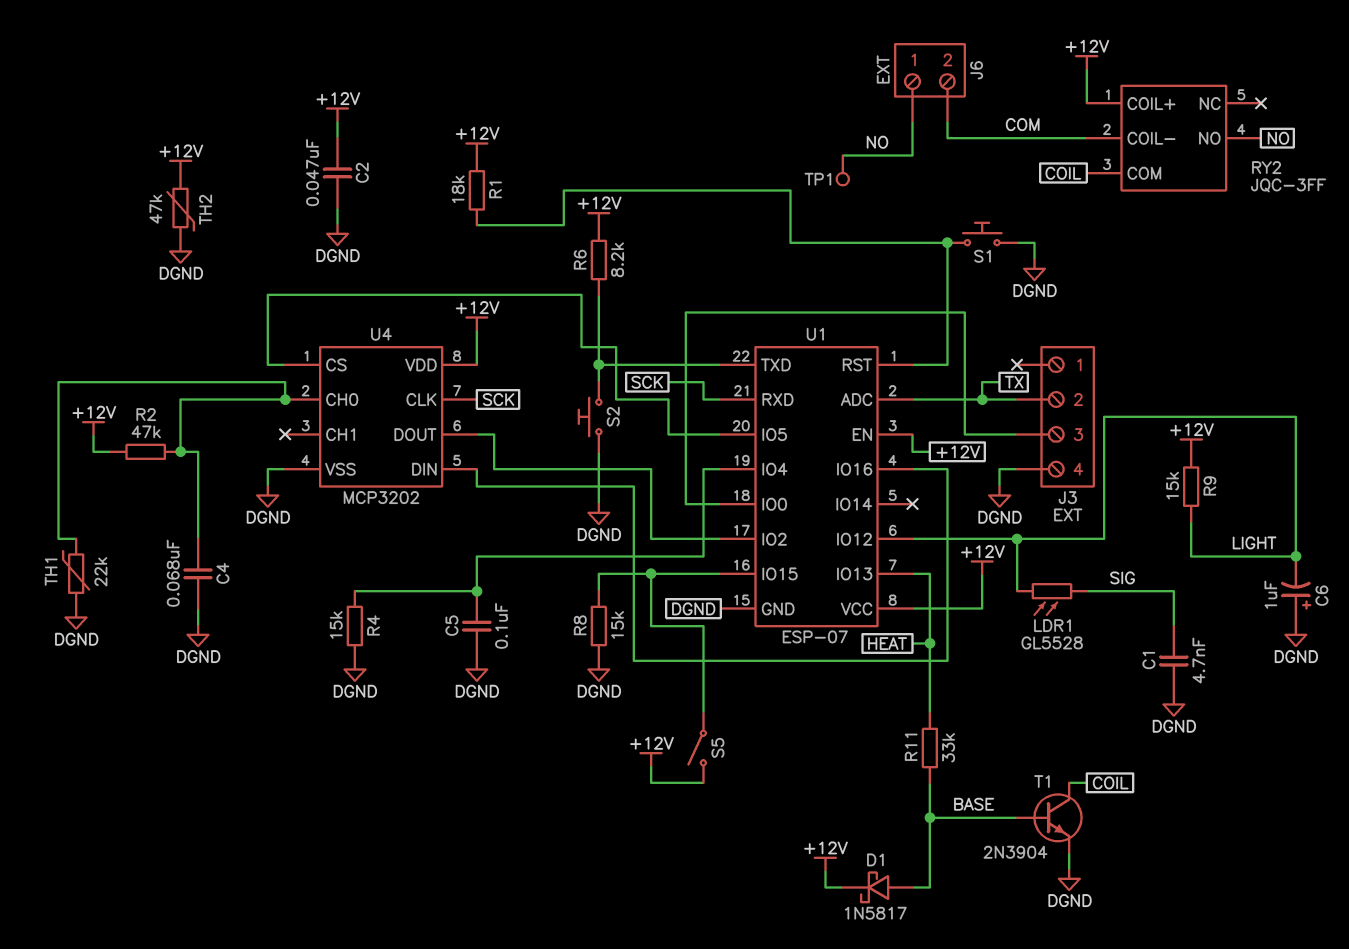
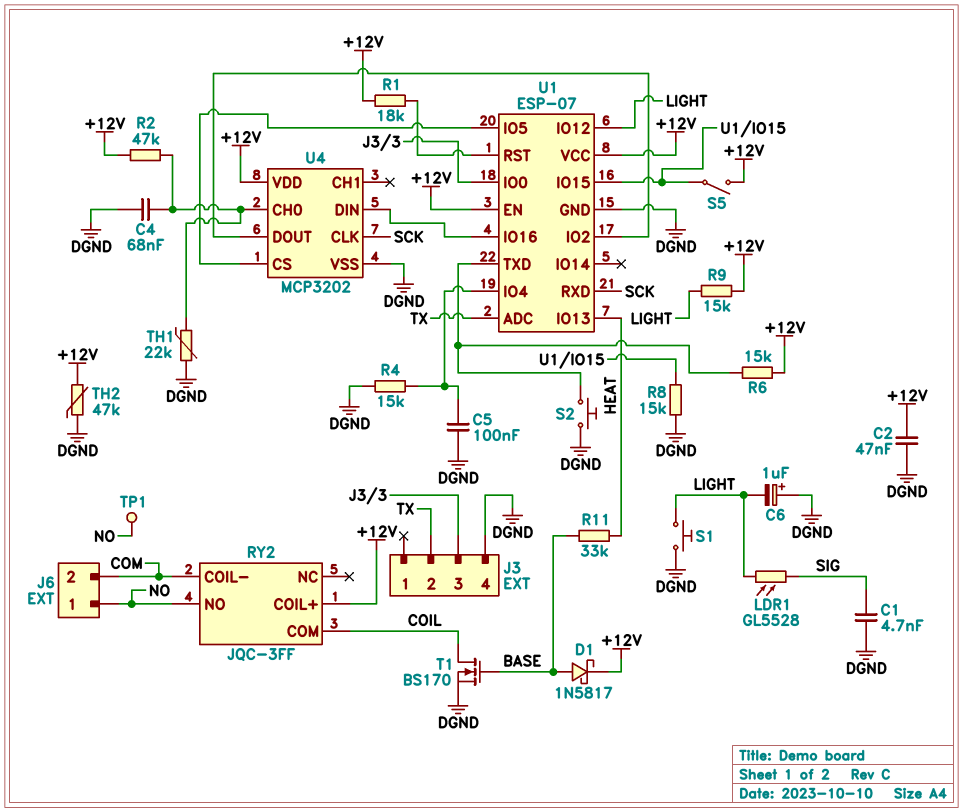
R6: 8.2k (+12V, U1/TXD) -> 15k (+12V, U1/TXD)
S1: button (DGND, U1/RST) -> button (DGND, LIGHT)
T1: NPN 2N3904 (B BASE, C COIL, E DGND) -> NMOS BS170 (G BASE, D COIL, S DGND)

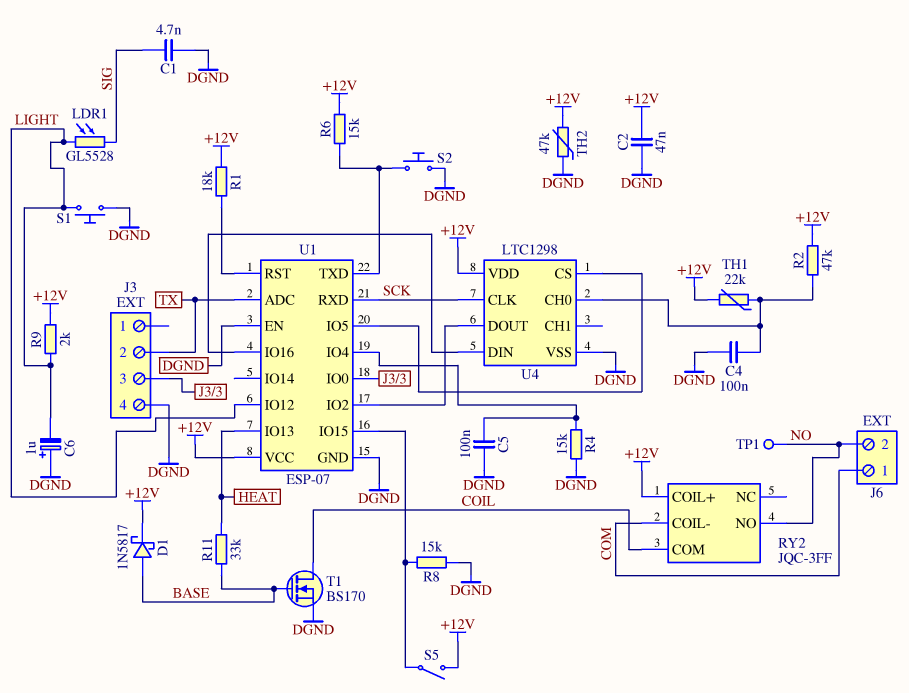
C4: 68nF (DGND, U4/CH0) -> 100nF (DGND, U4/CH0)
J6 pin 1: NO -> COM
J6 pin 2: COM -> NO
R9: 15k (+12V, LIGHT) -> 2k (+12V, LIGHT)
TH1: 22k (DGND, U4/CH0) -> 22k (+12V, U4/CH0)
U1 pin EN: +12V -> DGND
U4: MCP3202 -> LTC1298

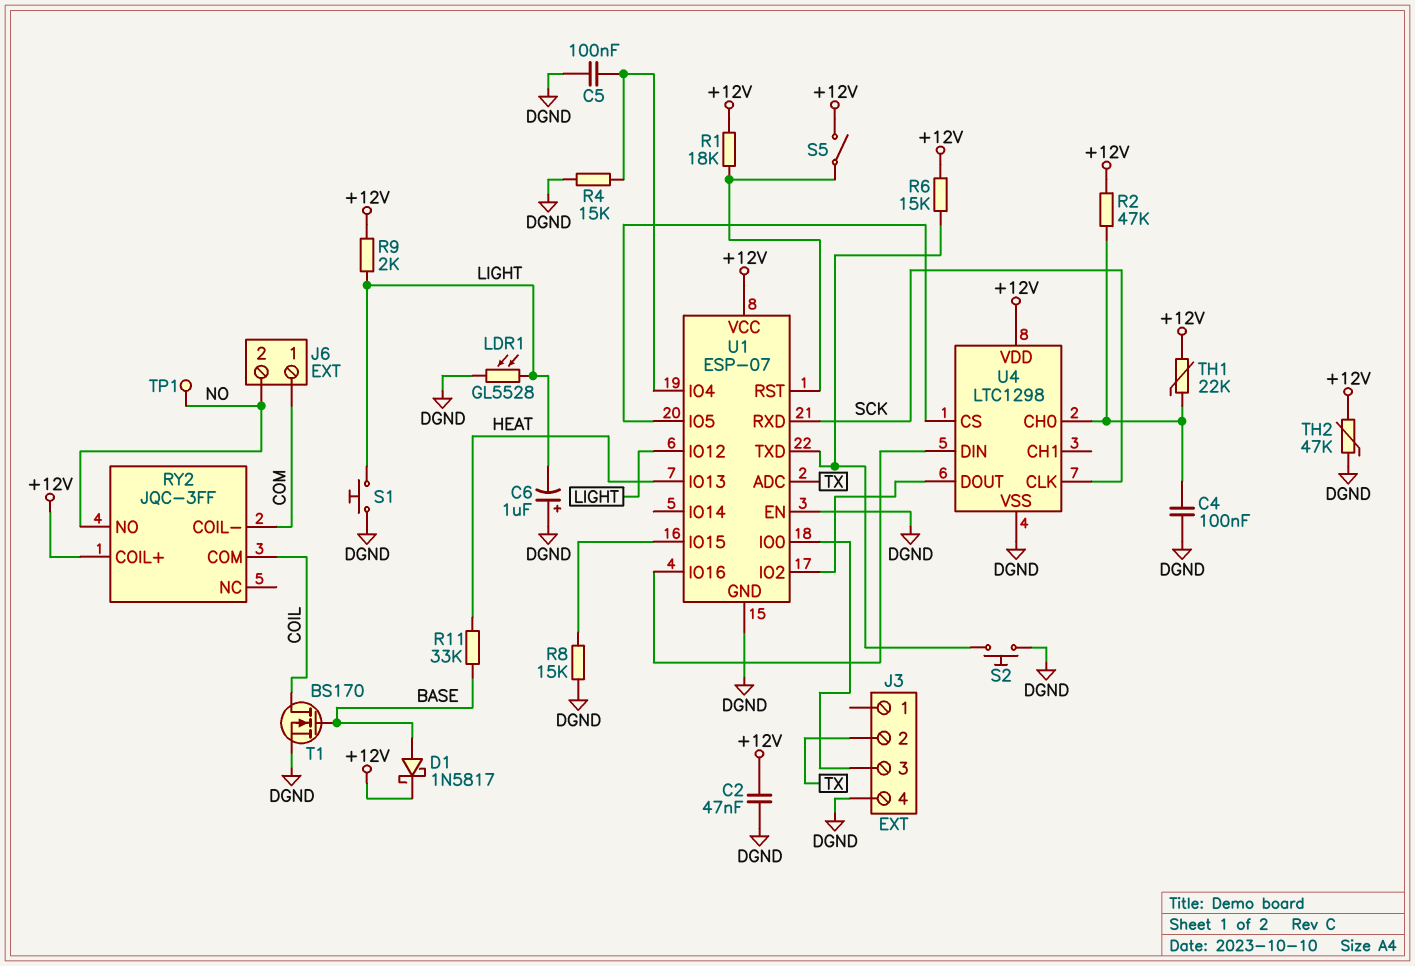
C1: 4.7nF (DGND, SIG) -> none
LDR1: GL5528 (LIGHT, SIG) -> GL5528 (DGND, LIGHT)
S5: switch (+12V, U1/IO15) -> switch (+12V, U1/RST)

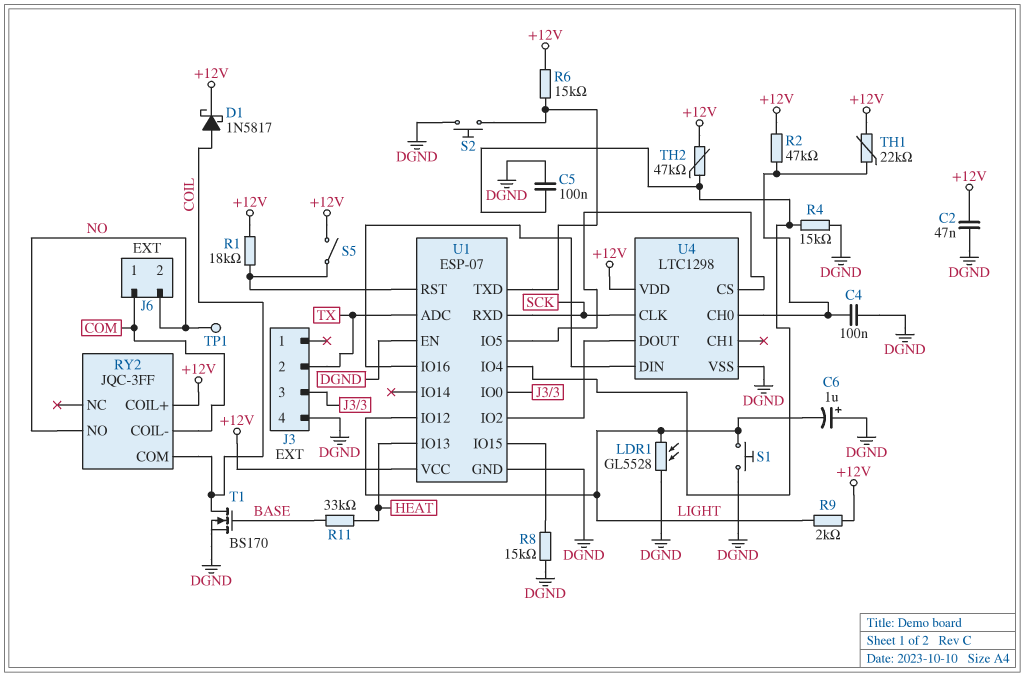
D1: schottky 1N5817 (A BASE, K +12V) -> schottky 1N5817 (A COIL, K +12V)
TH2: 47k (+12V, DGND) -> 47k (+12V, U1/IO4)

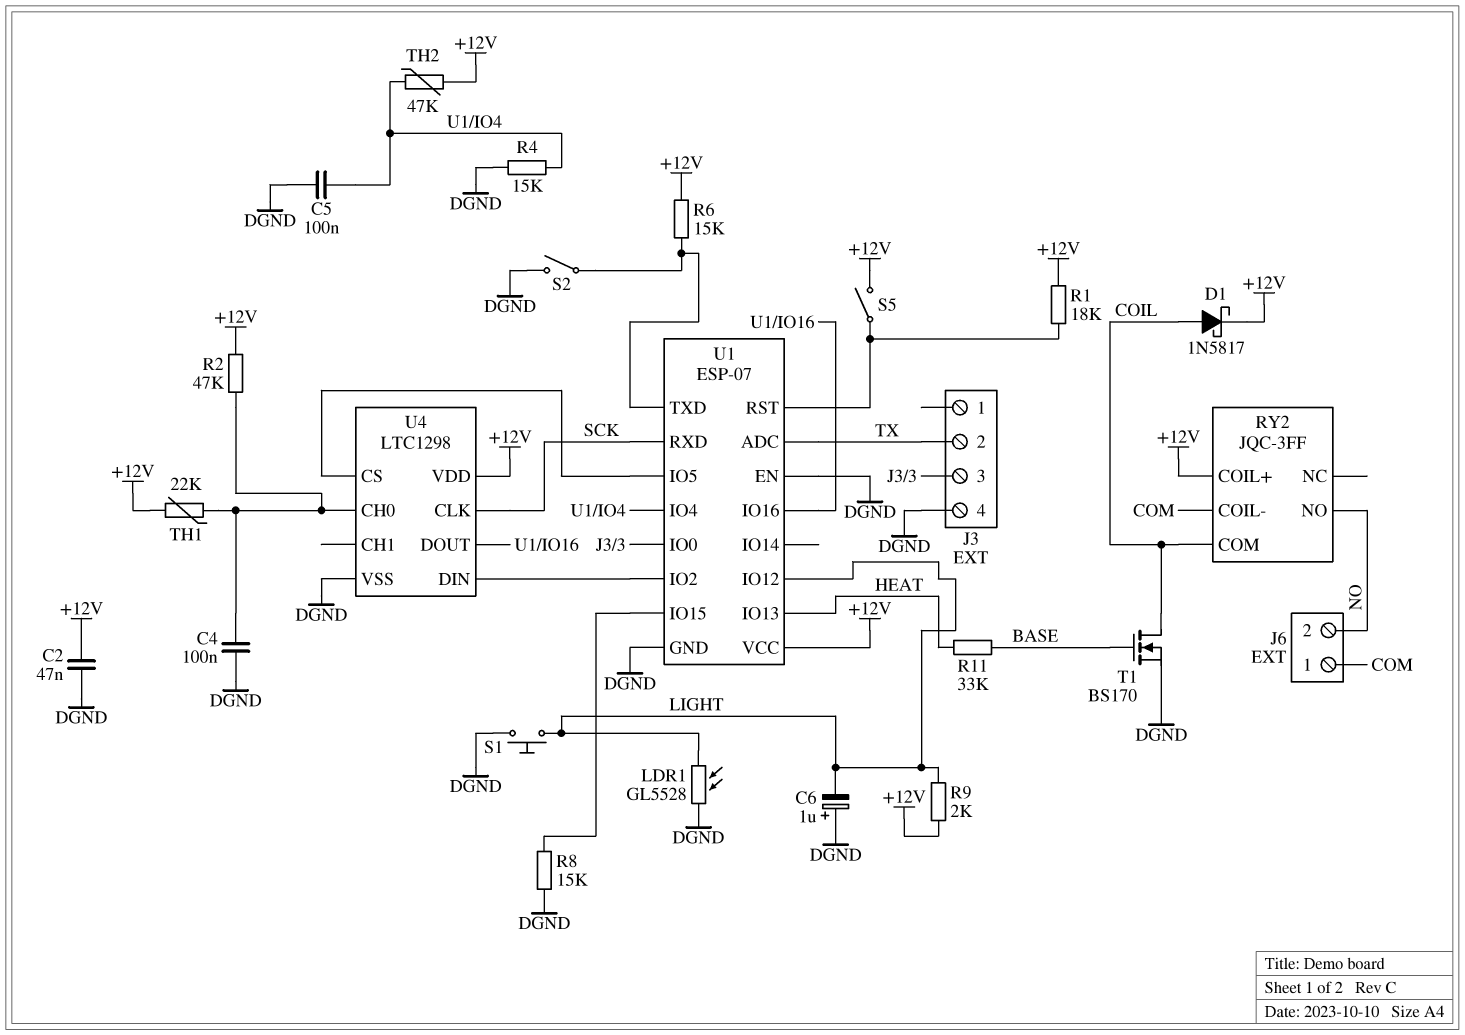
S2: button (DGND, U1/TXD) -> switch (DGND, U1/TXD)
TP1: test point (NO) -> none
U4 pin DIN: U1/IO16 -> U1/IO2
U4 pin DOUT: U1/IO2 -> U1/IO16

